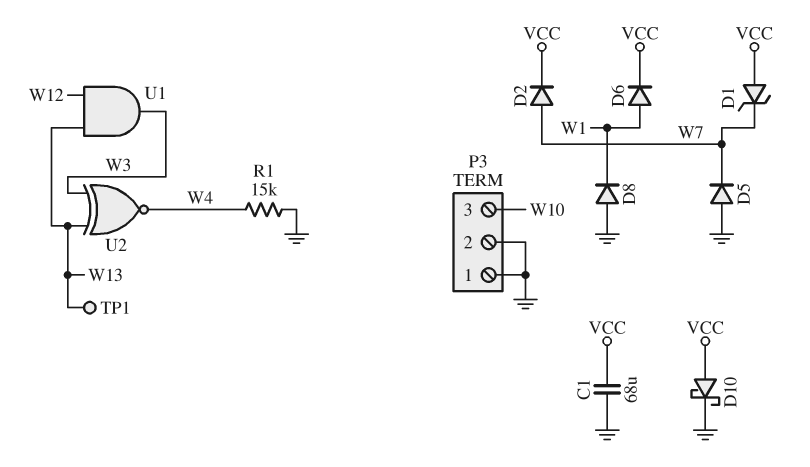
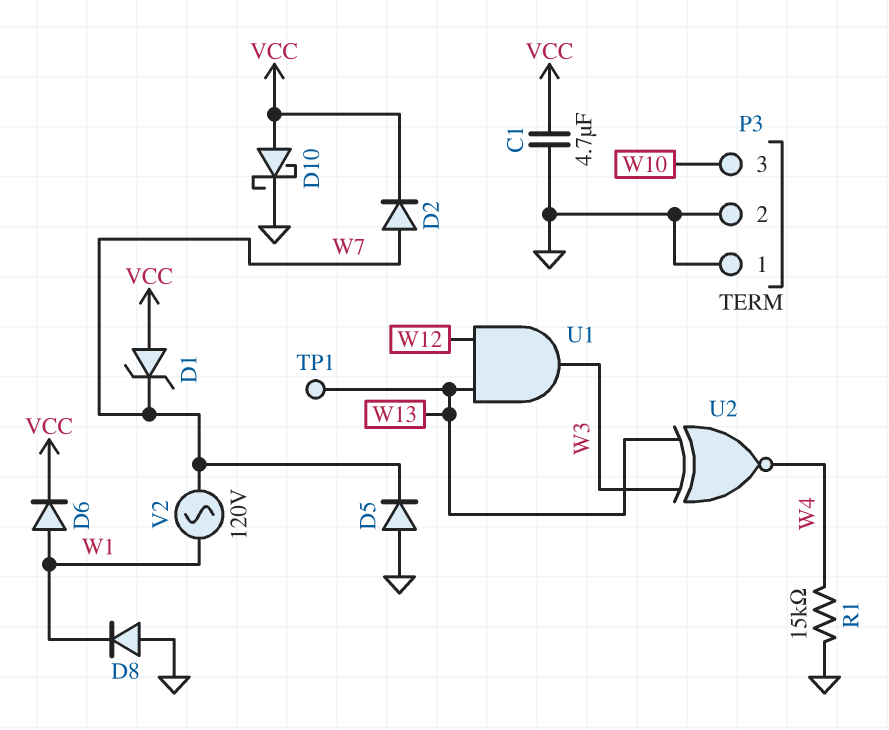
C1: 68uF (GND, VCC) -> 4.7uF (GND, VCC)
V2: none -> AC 120V (W1, W7)

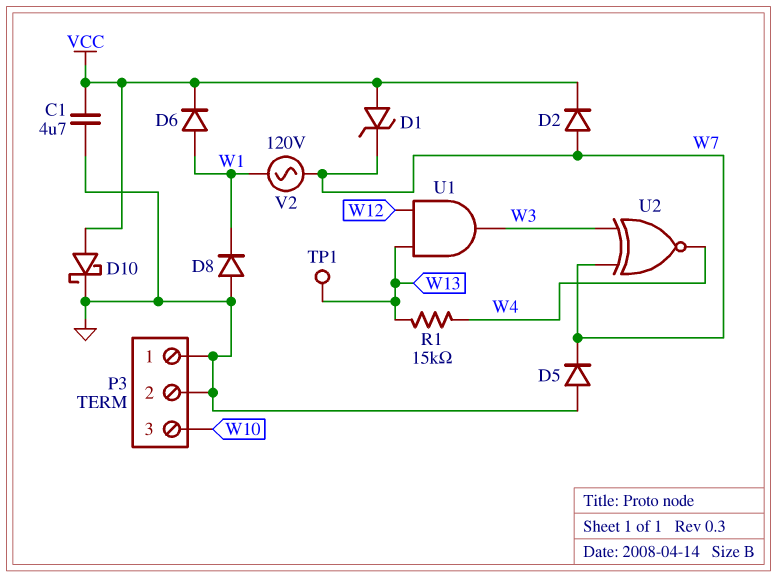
R1: 15k (GND, W4) -> 15k (W4, W13)
U2: XNOR (in W3, in W13, out W4) -> XNOR (in W3, in W7, out W4)

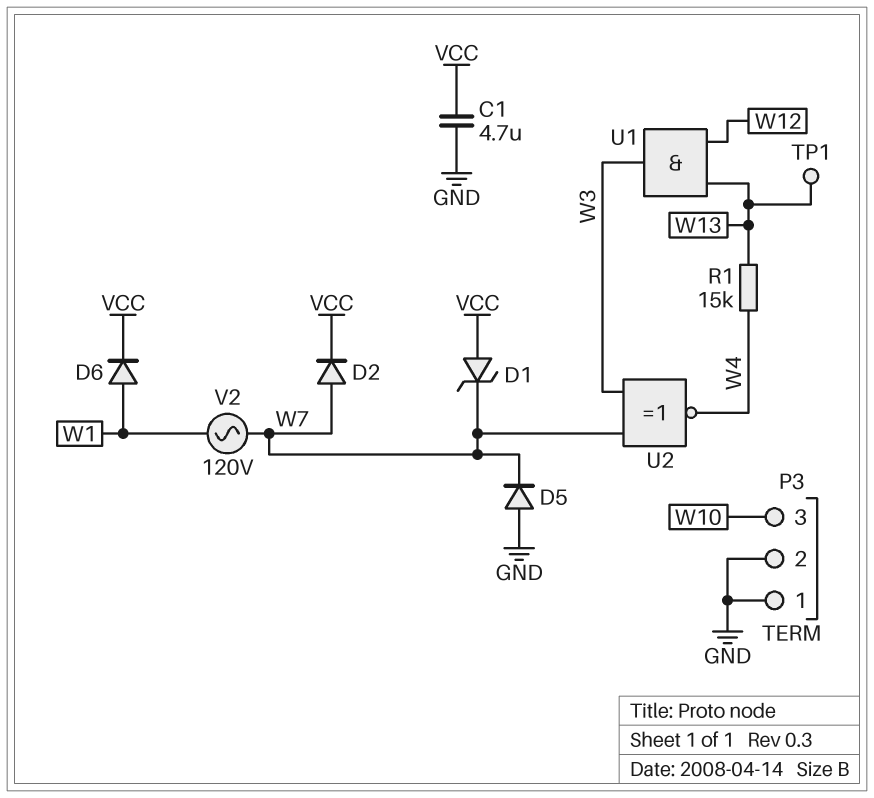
D8: diode (A GND, K W1) -> none
D10: schottky (A VCC, K GND) -> none

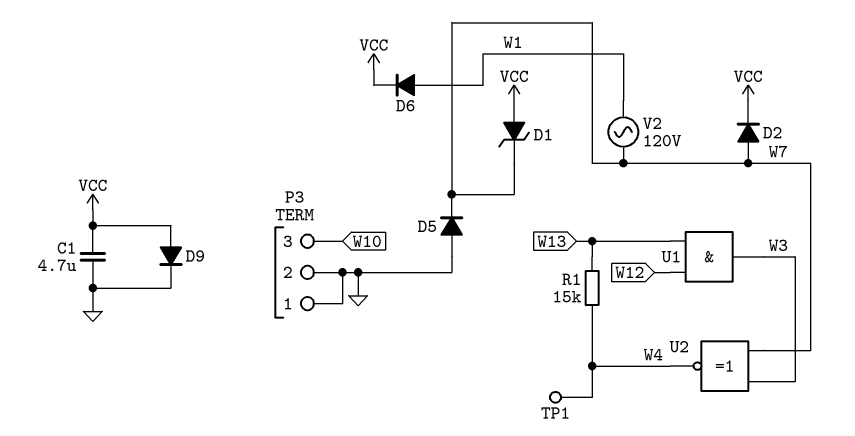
D9: none -> diode (A VCC, K GND)
TP1: test point (W13) -> test point (W4)

